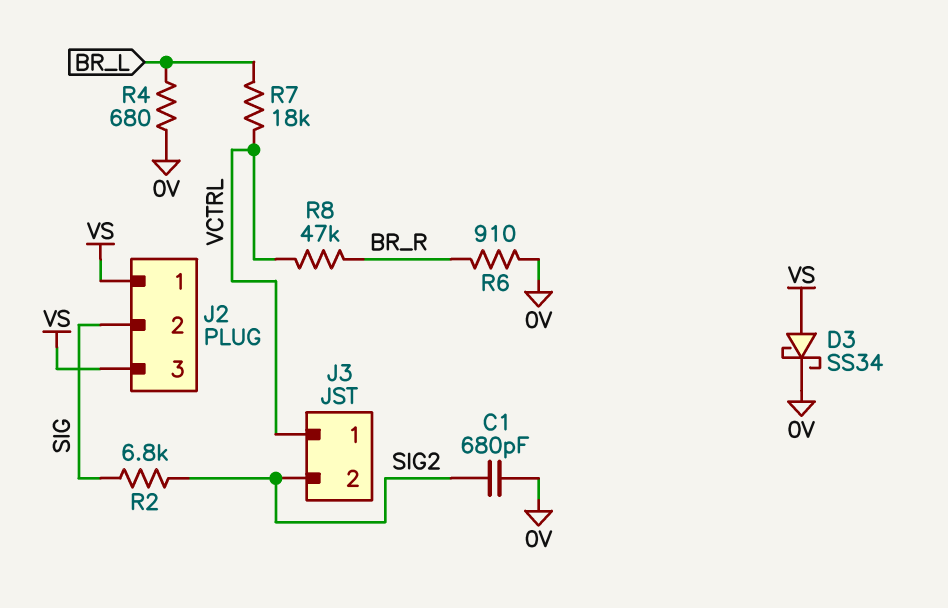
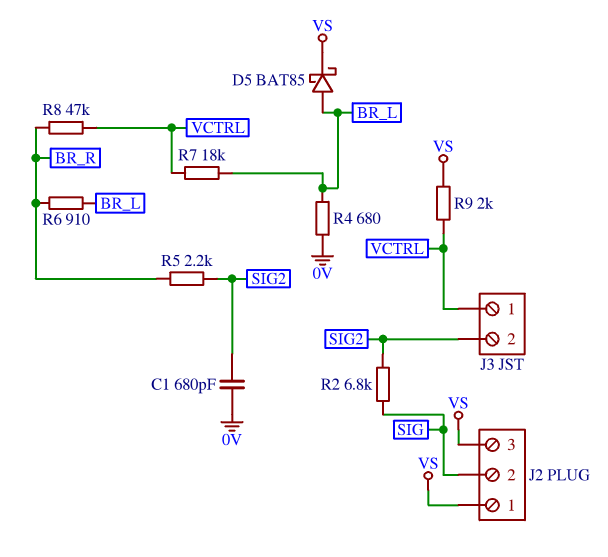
D3: schottky SS34 (A VS, K 0V) -> none
D5: none -> schottky BAT85 (A BR_L, K VS)
R5: none -> 2.2k (BR_R, SIG2)
R6: 910 (0V, BR_R) -> 910 (BR_L, BR_R)
R9: none -> 2k (VCTRL, VS)

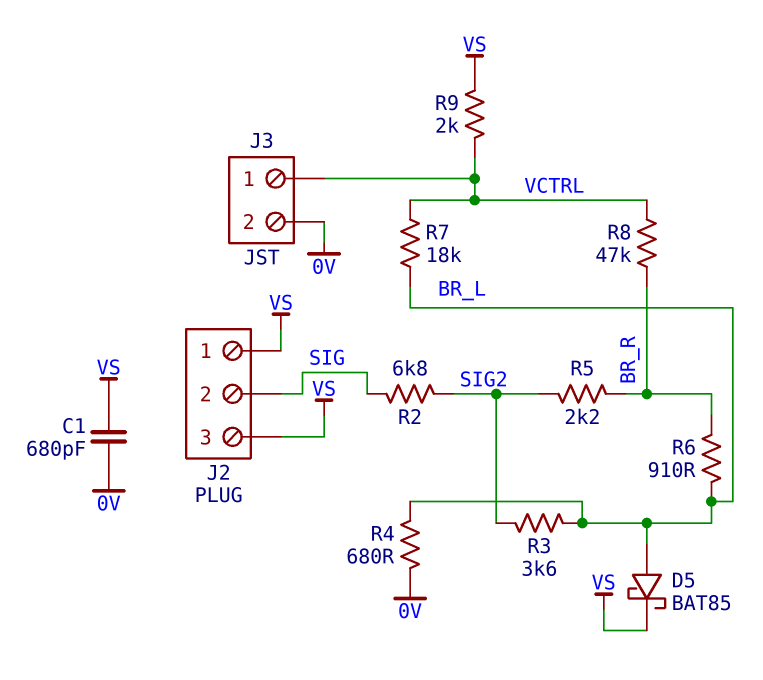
C1: 680pF (0V, SIG2) -> 680pF (0V, VS)
J3 pin 2: SIG2 -> 0V
R3: none -> 3.6k (BR_L, SIG2)

